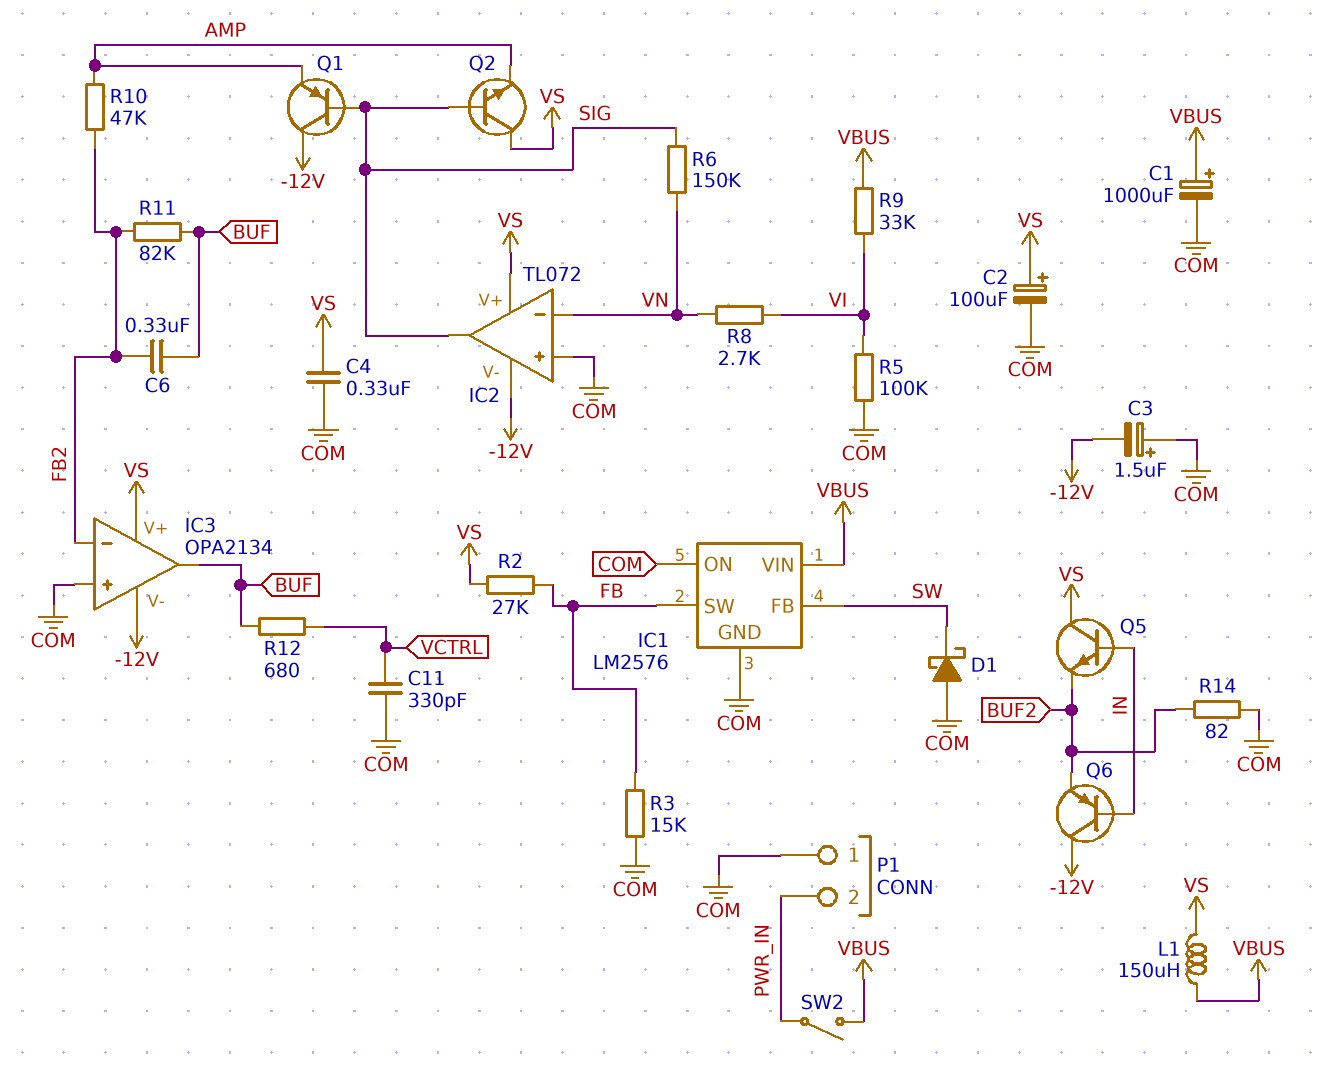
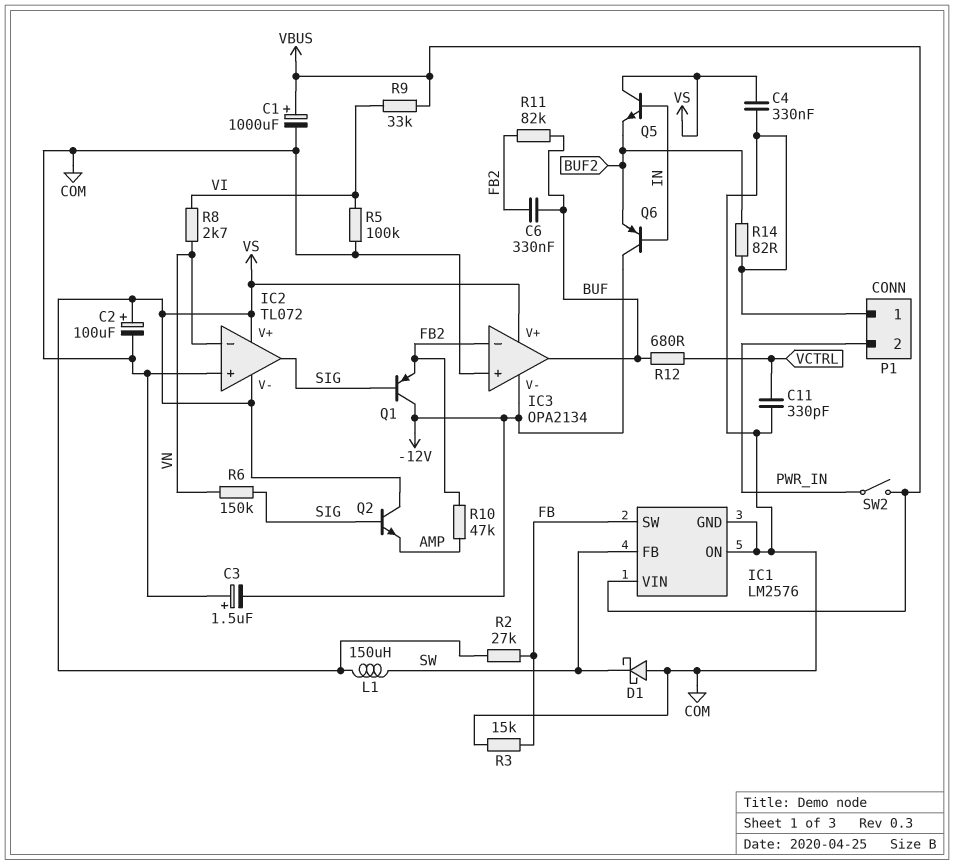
IC2 pin V-: -12V -> VS
L1: 150uH (VBUS, VS) -> 150uH (SW, VS)
Q1: PNP (B SIG, C -12V, E AMP) -> PNP (B SIG, C -12V, E FB2)

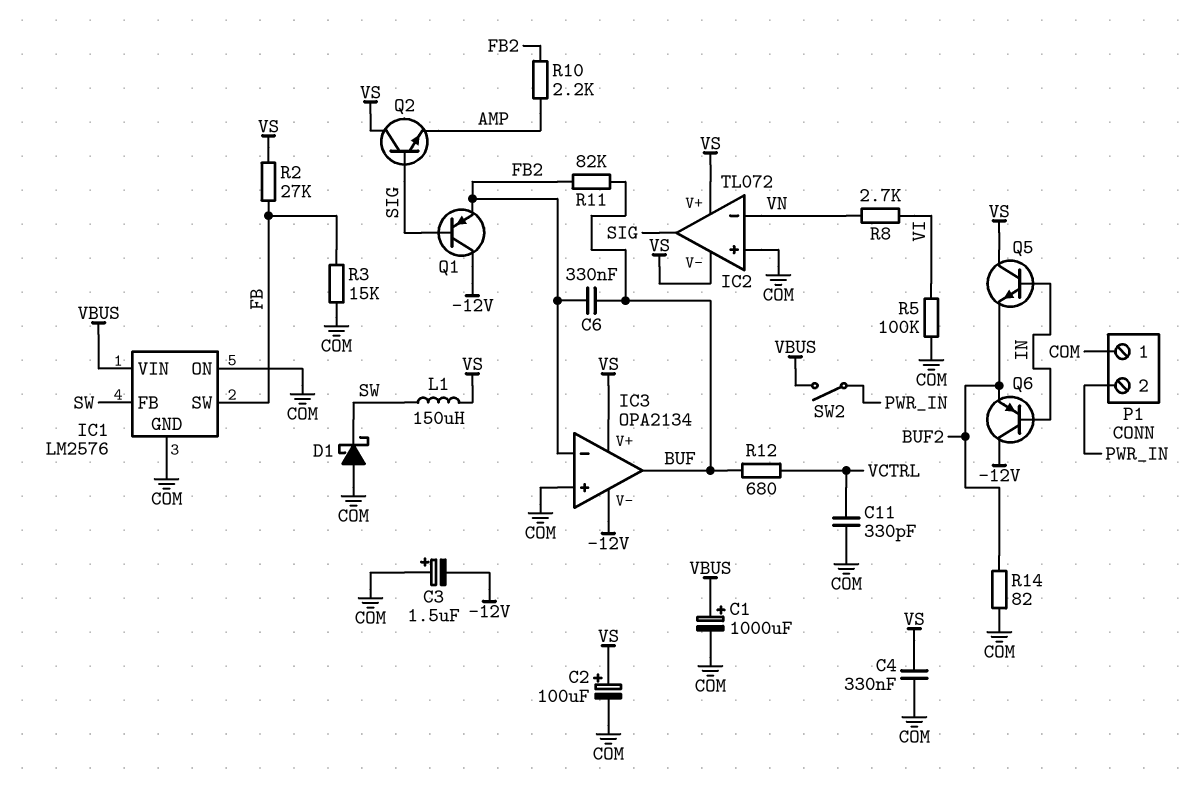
R6: 150k (SIG, VN) -> none
R9: 33k (VBUS, VI) -> none
R10: 47k (AMP, FB2) -> 2.2k (AMP, FB2)

